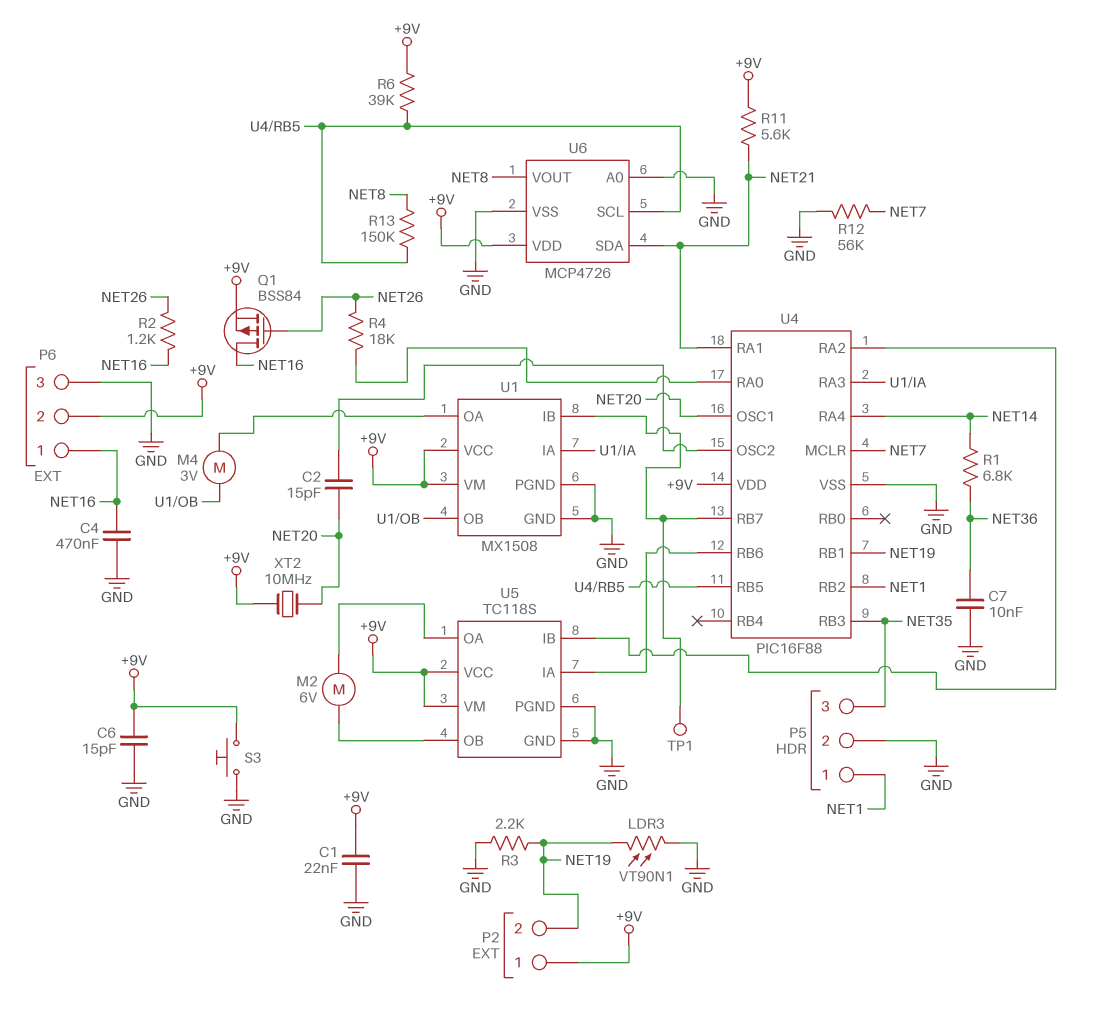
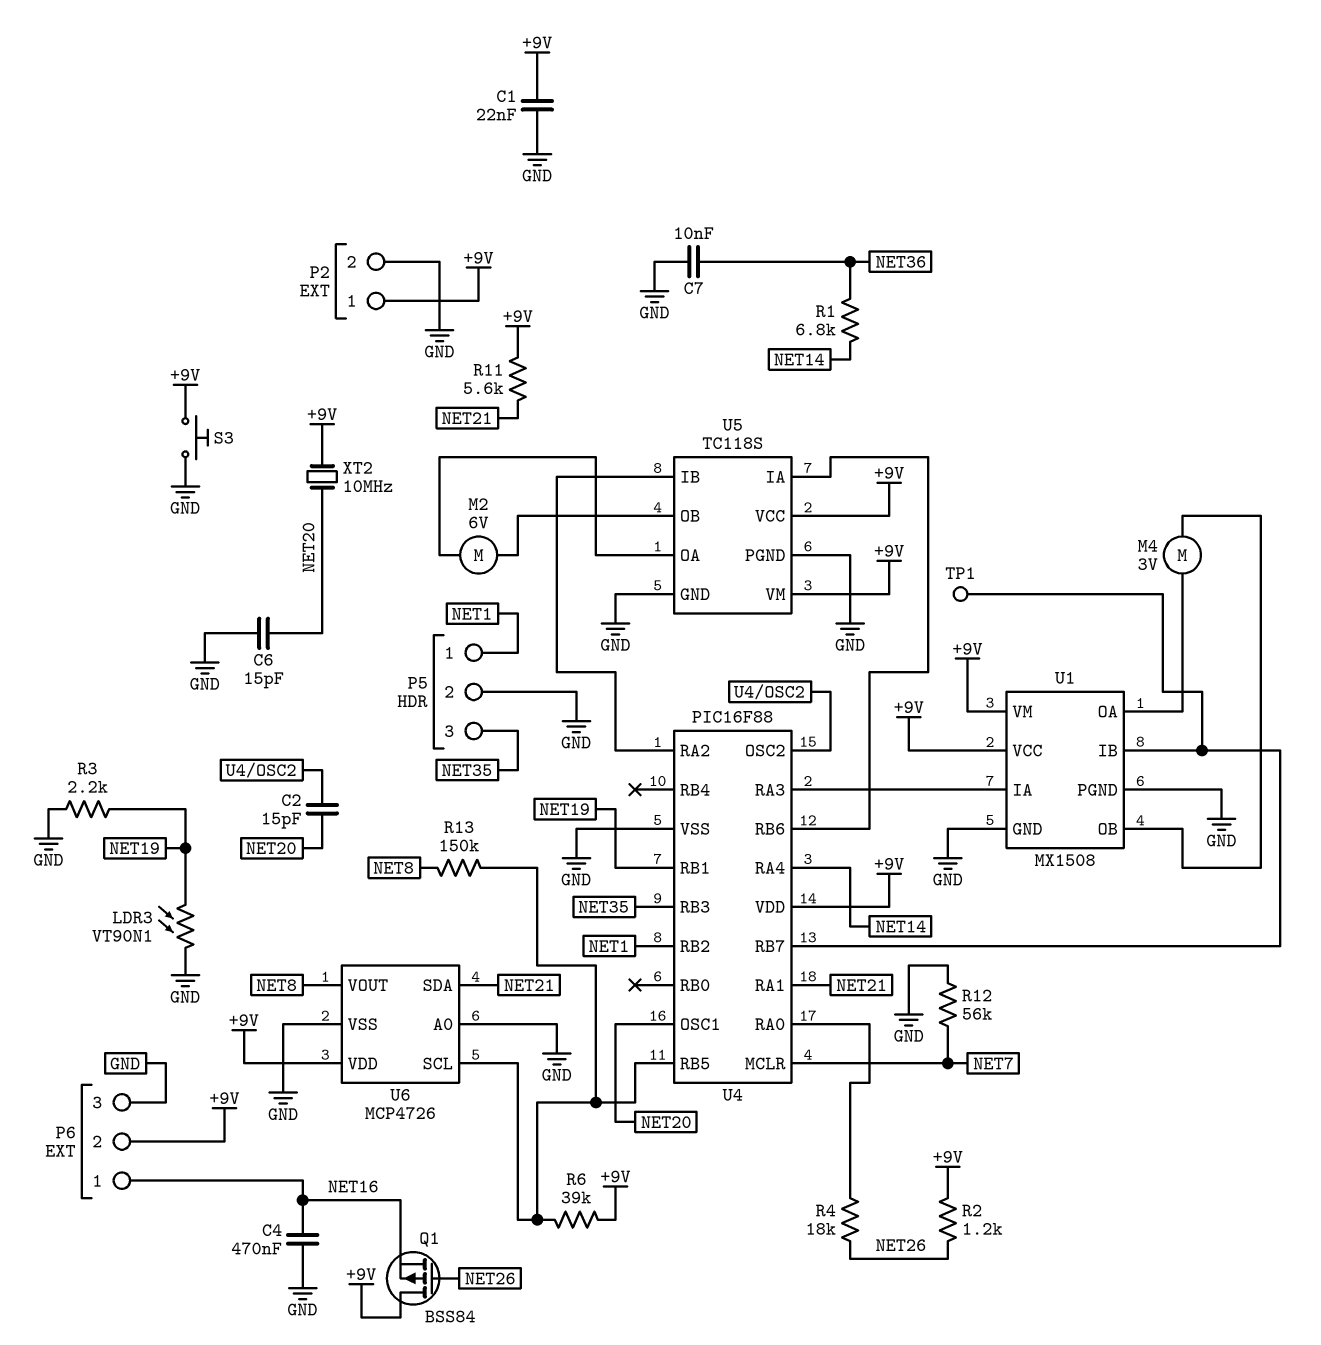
C6: 15pF (+9V, GND) -> 15pF (GND, NET20)
P2 pin 2: NET19 -> GND
Q1: PMOS BSS84 (G NET26, D NET16, S +9V) -> PMOS BSS84 (G NET26, D +9V, S NET16)
R2: 1.2k (NET16, NET26) -> 1.2k (+9V, NET26)

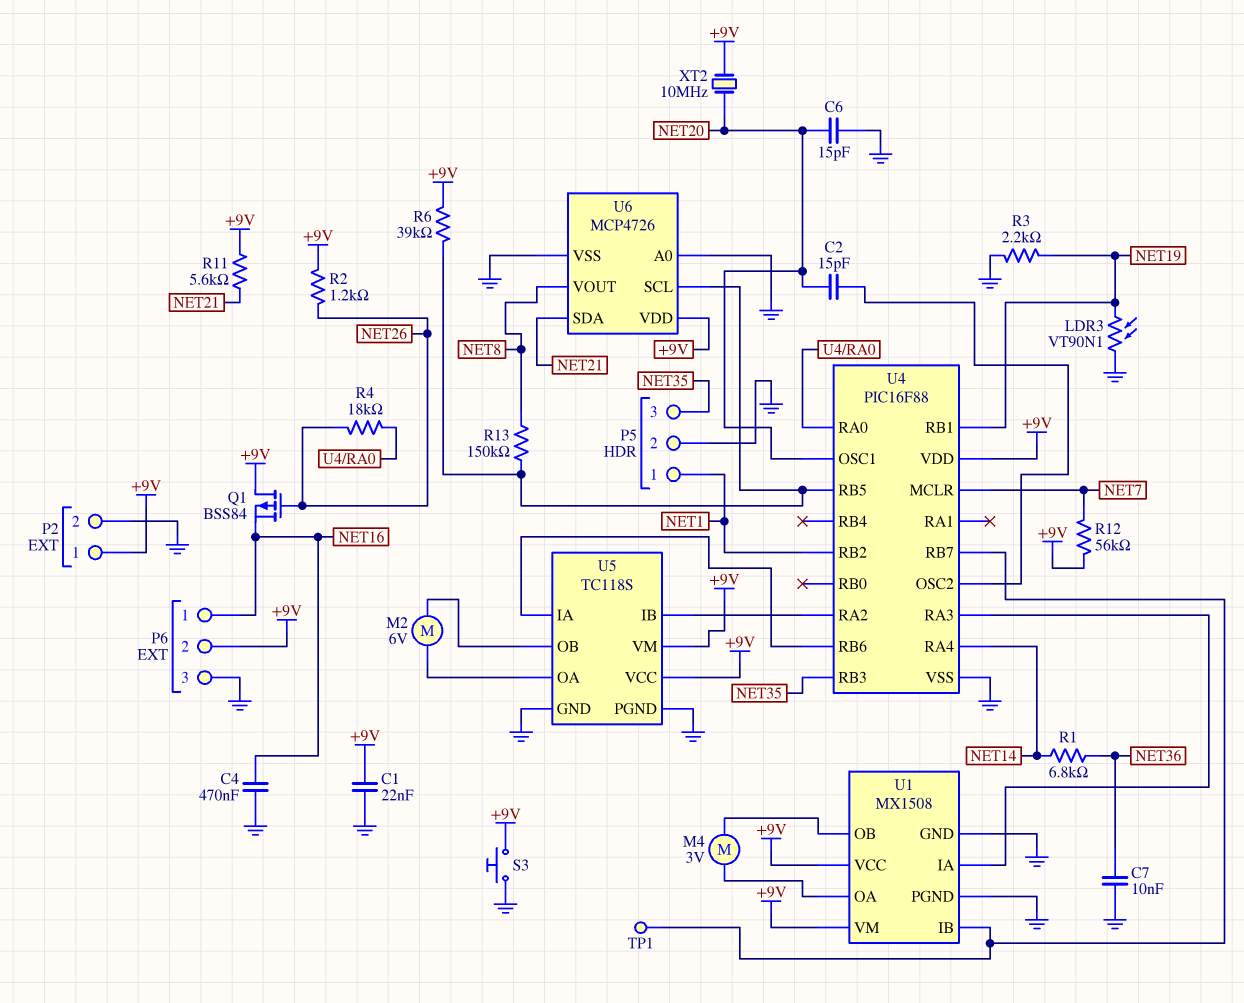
R12: 56k (GND, NET7) -> 56k (+9V, NET7)
U4 pin RA1: NET21 -> none

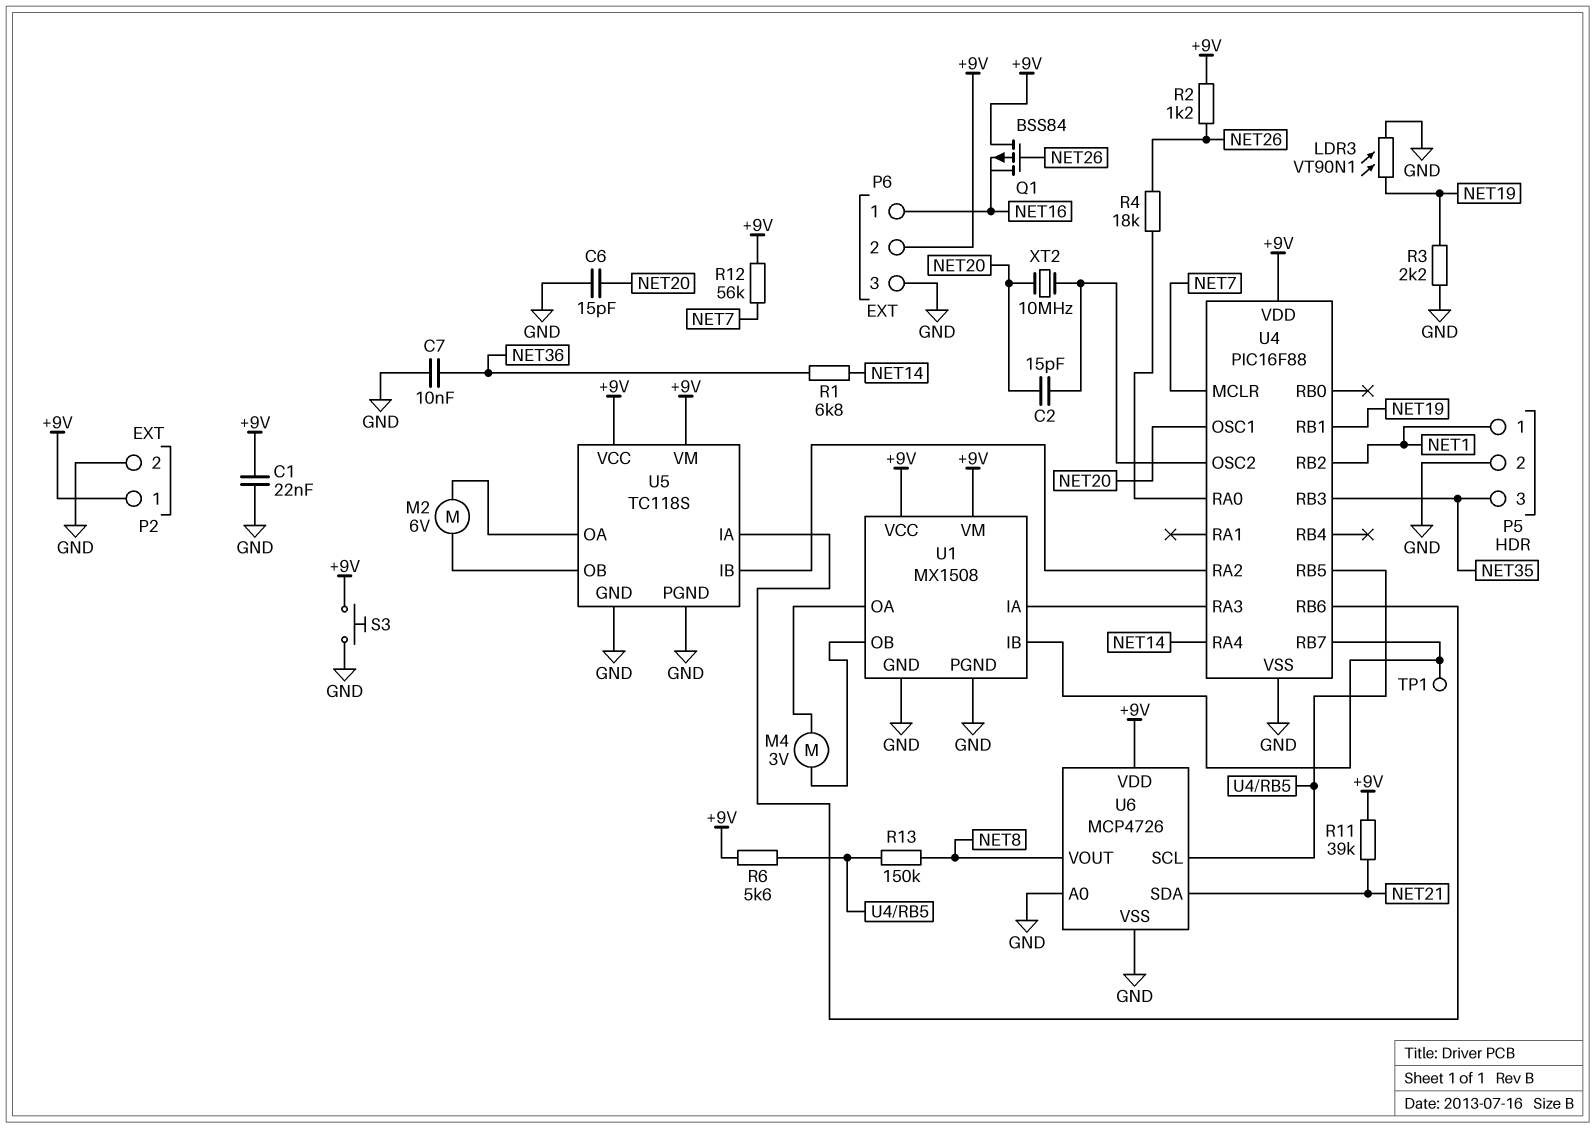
C4: 470nF (GND, NET16) -> none
R6: 39k (+9V, U4/RB5) -> 5.6k (+9V, U4/RB5)
R11: 5.6k (+9V, NET21) -> 39k (+9V, NET21)
XT2: 10MHz (+9V, NET20) -> 10MHz (NET20, U4/OSC2)

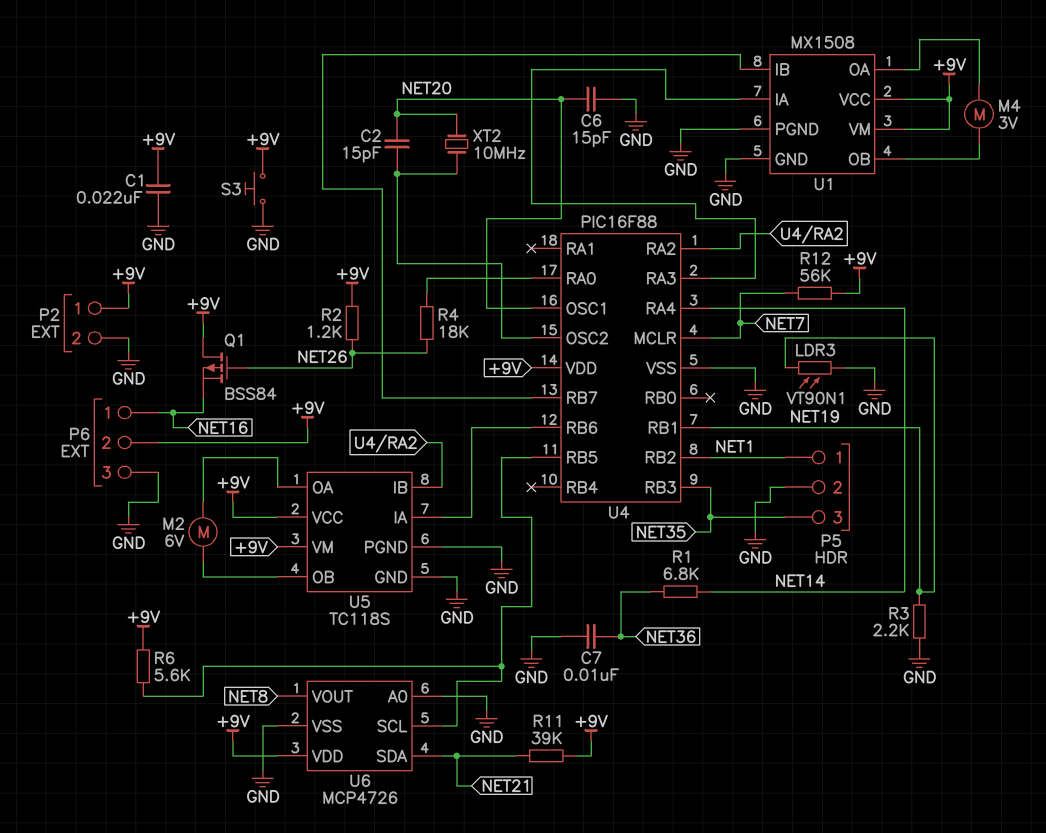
R13: 150k (NET8, U4/RB5) -> none
TP1: test point (U1/IB) -> none

